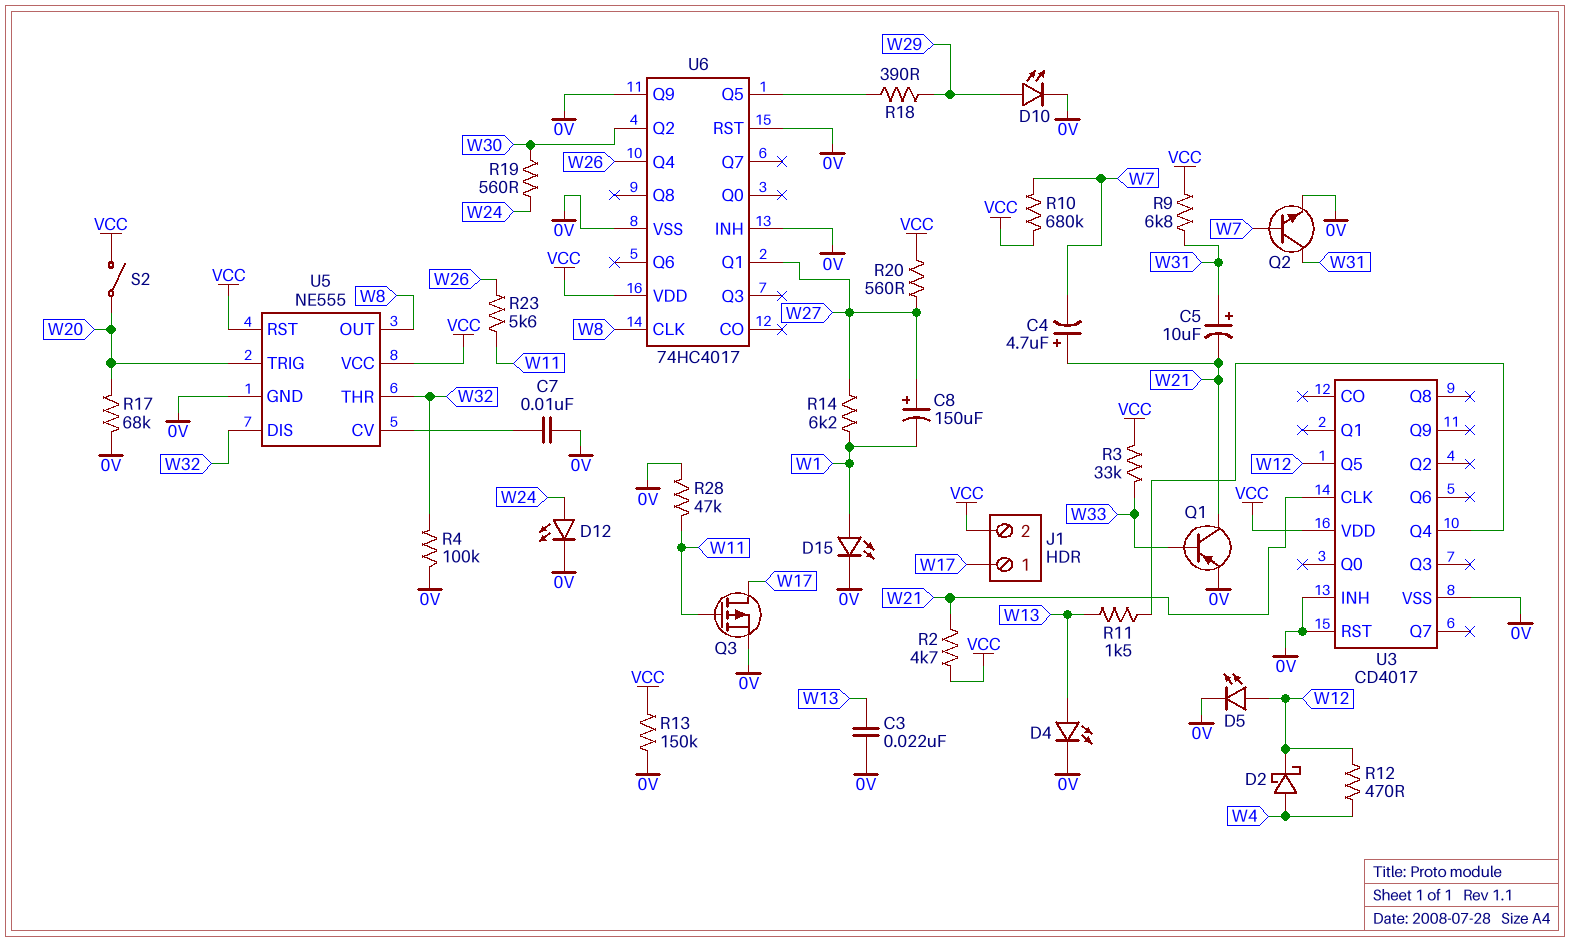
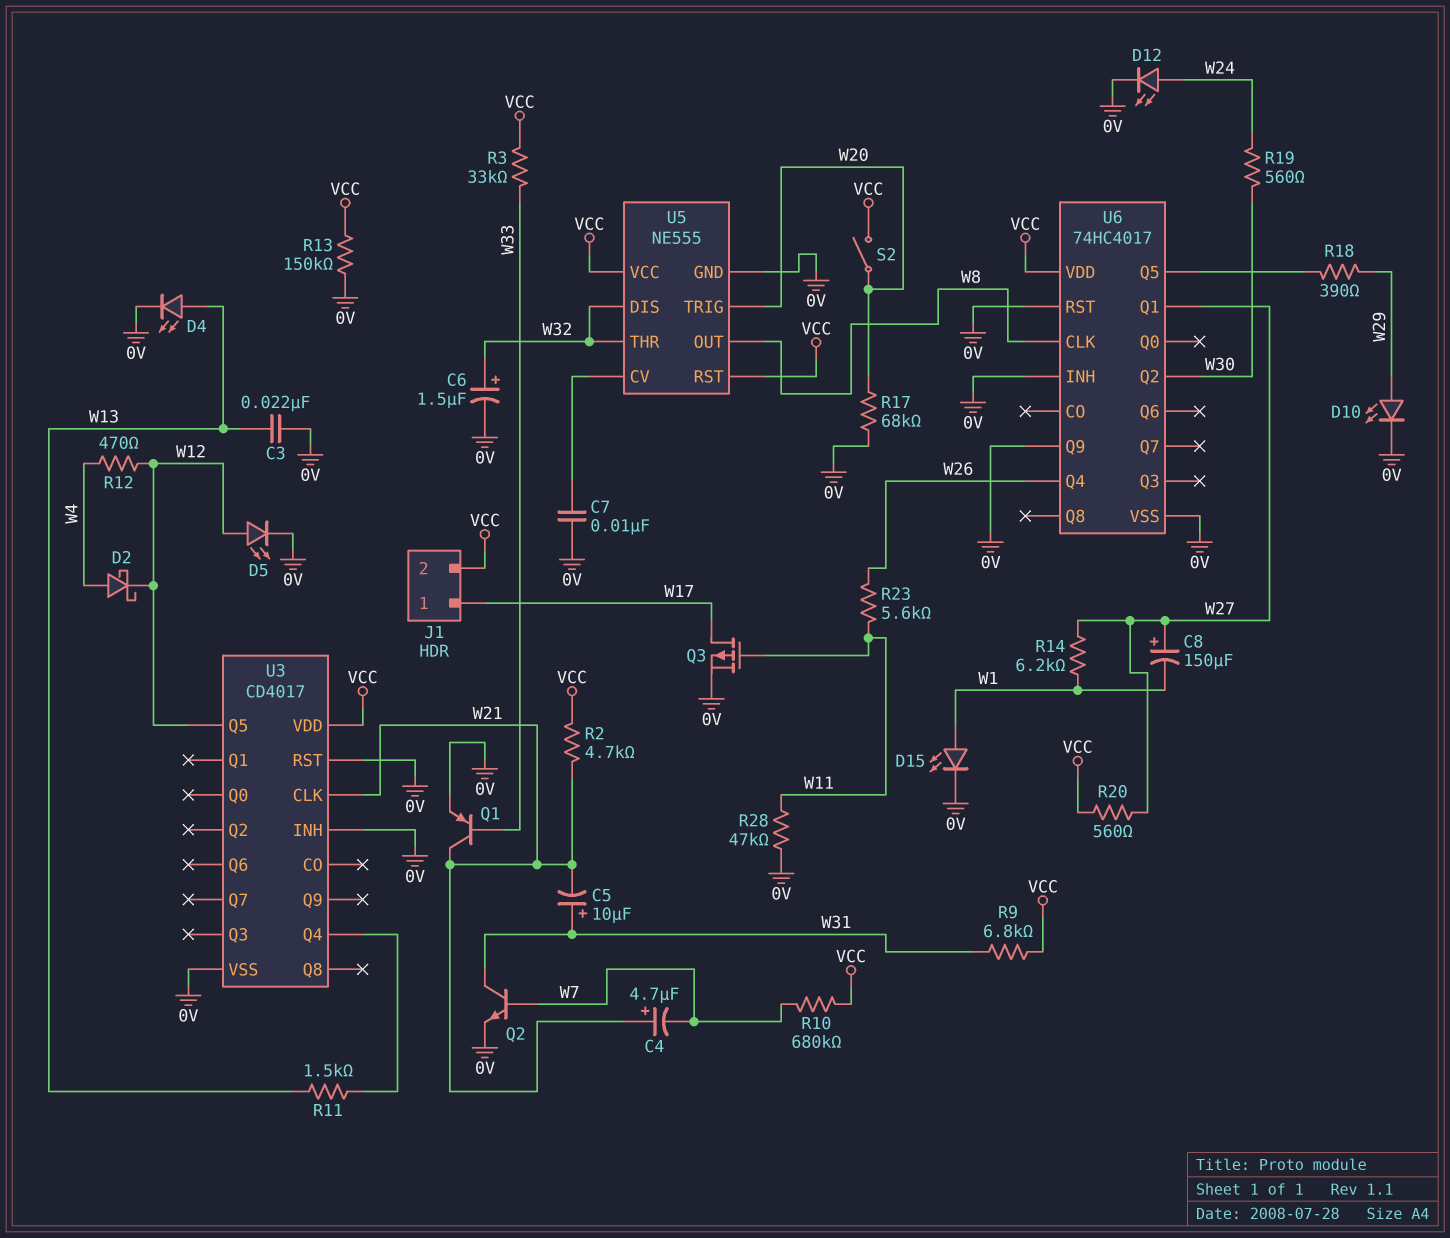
C6: none -> 1.5uF (plus W32, minus 0V)
R4: 100k (0V, W32) -> none

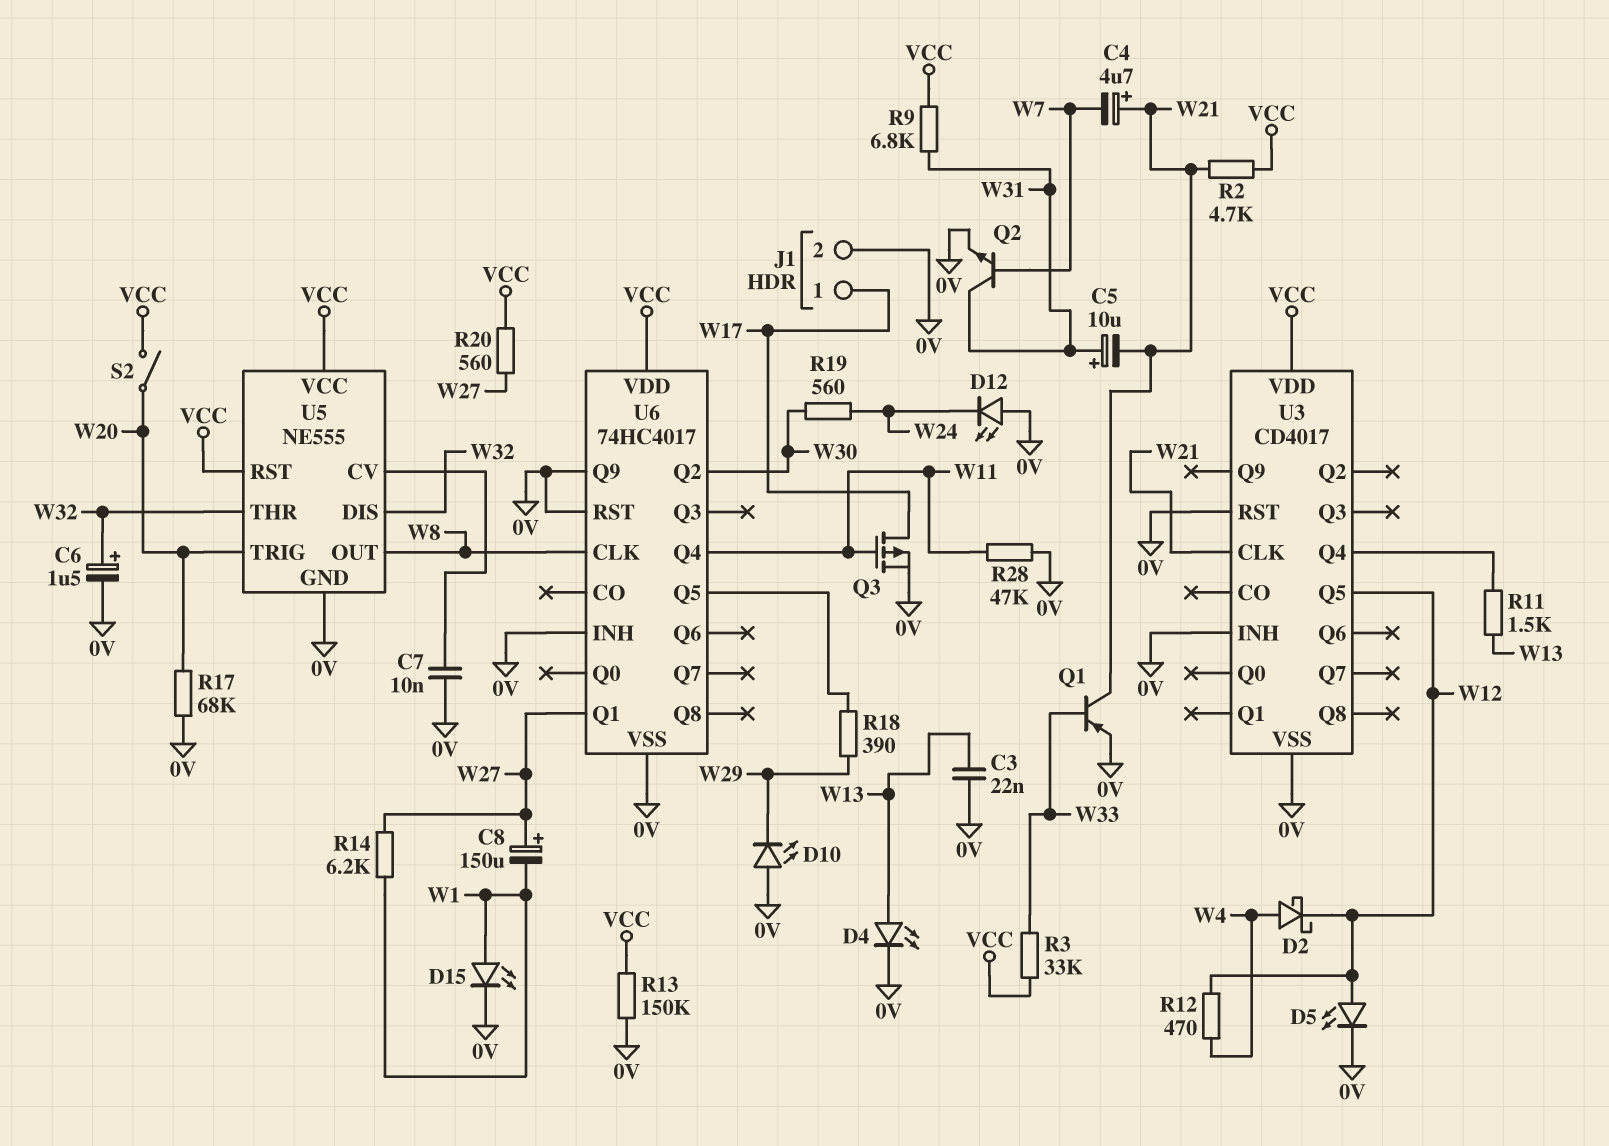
D10: LED (A W29, K 0V) -> LED (A 0V, K W29)
D12: LED (A W24, K 0V) -> LED (A 0V, K W24)
J1 pin 2: VCC -> 0V
R10: 680k (VCC, W7) -> none
R23: 5.6k (W11, W26) -> none
U6 pin Q4: W26 -> W11

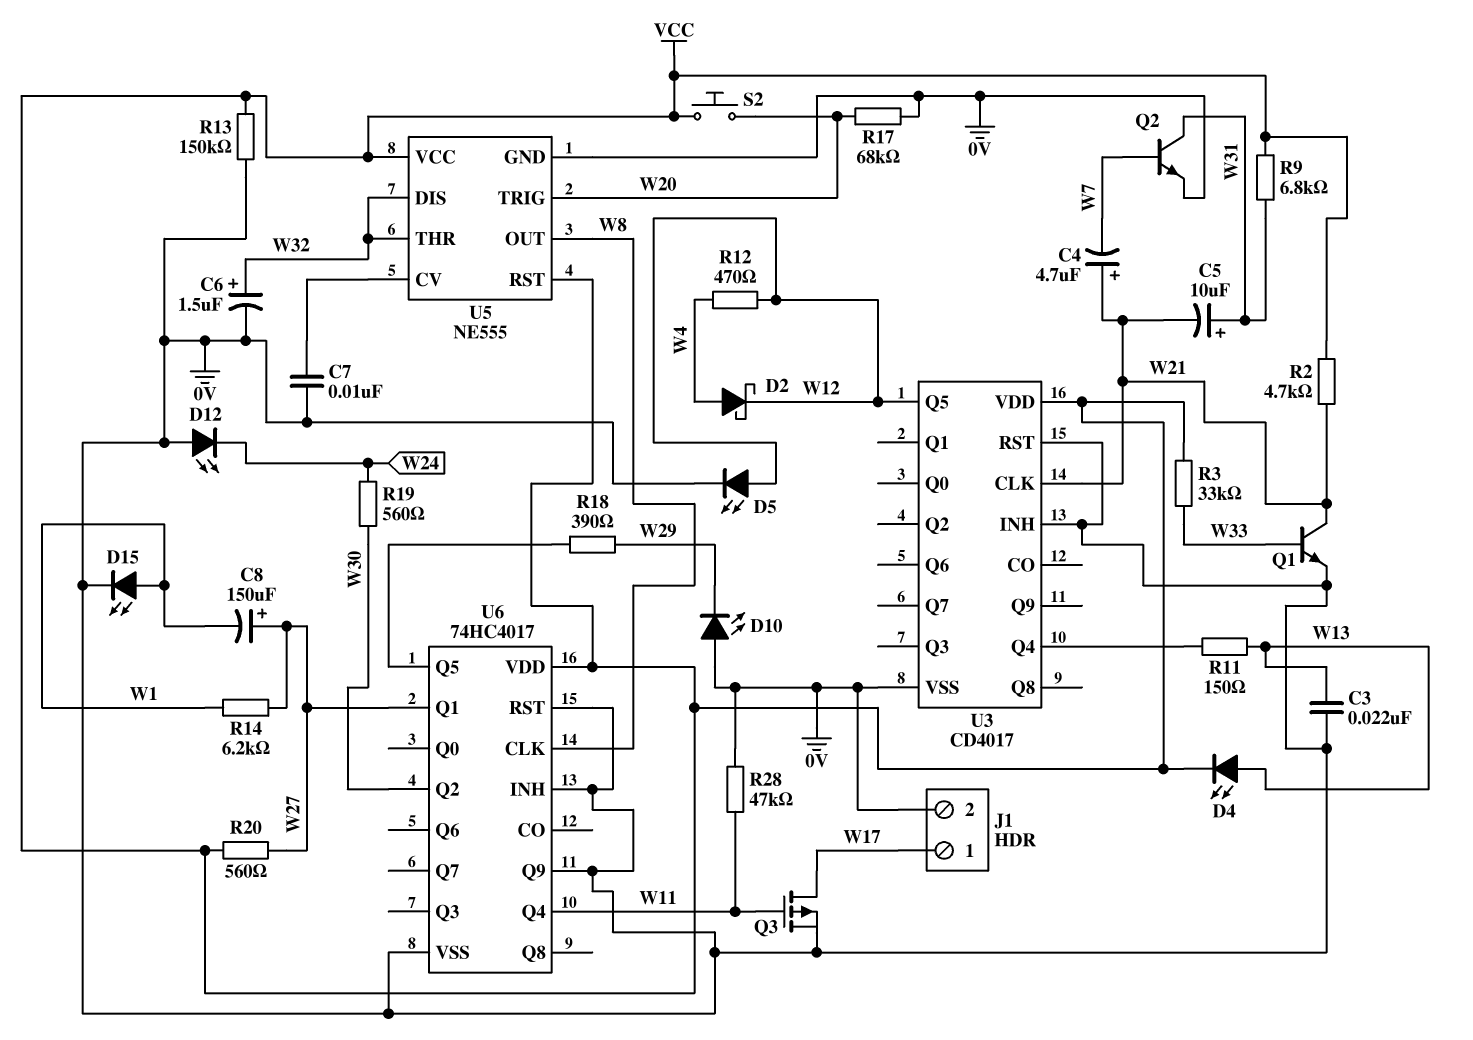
D4: LED (A W13, K 0V) -> LED (A W13, K VCC)
Q1: PNP (B W33, C W21, E 0V) -> NPN (B W33, C W21, E 0V)
R11: 1.5k (U3/Q4, W13) -> 150 (U3/Q4, W13)
S2: switch (VCC, W20) -> button (VCC, W20)

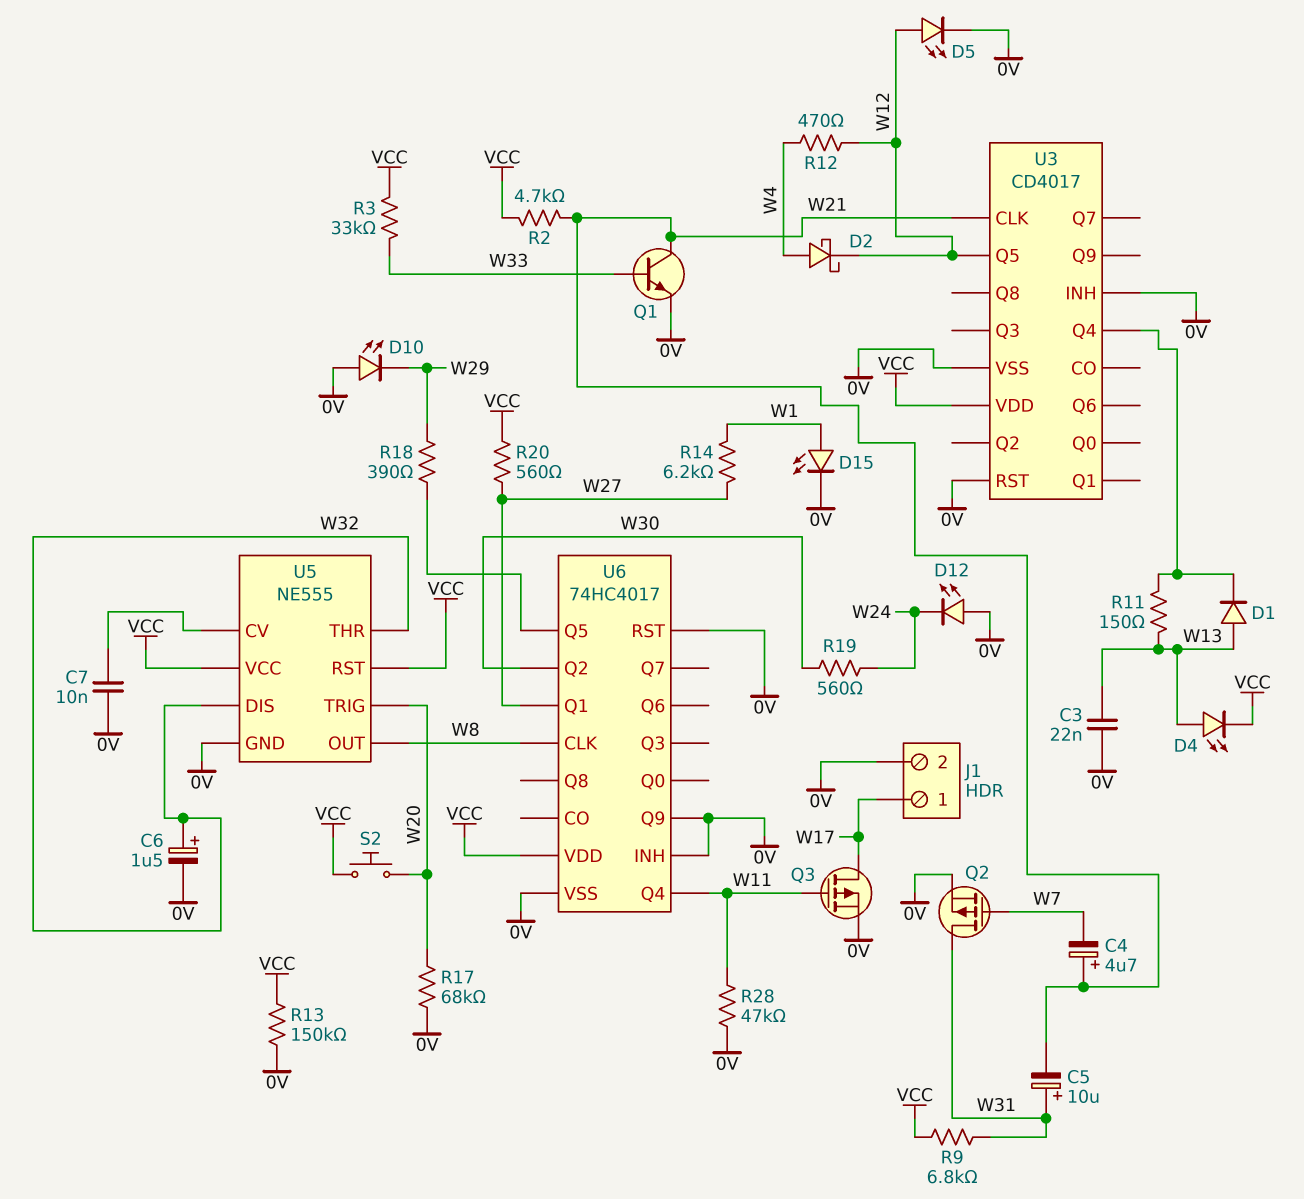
C8: 150uF (plus W27, minus W1) -> none
D1: none -> diode (A W13, K U3/Q4)
Q2: NPN (B W7, C W31, E 0V) -> PMOS (G W7, D W31, S 0V)

